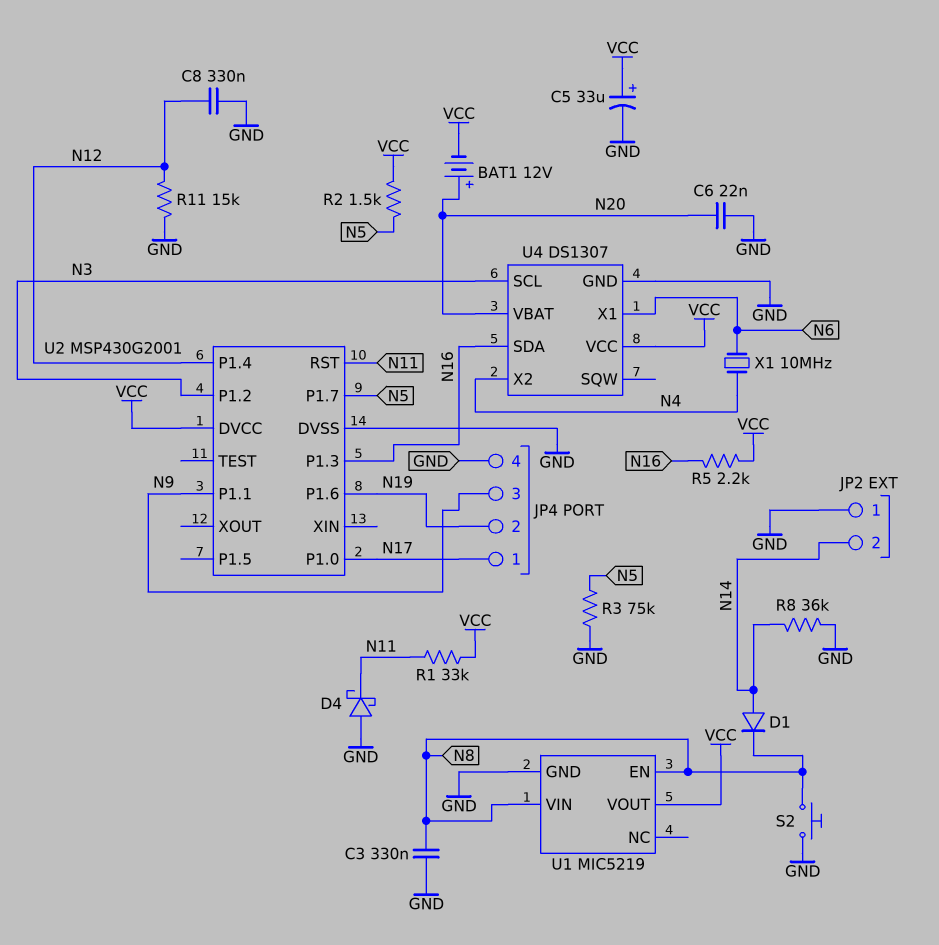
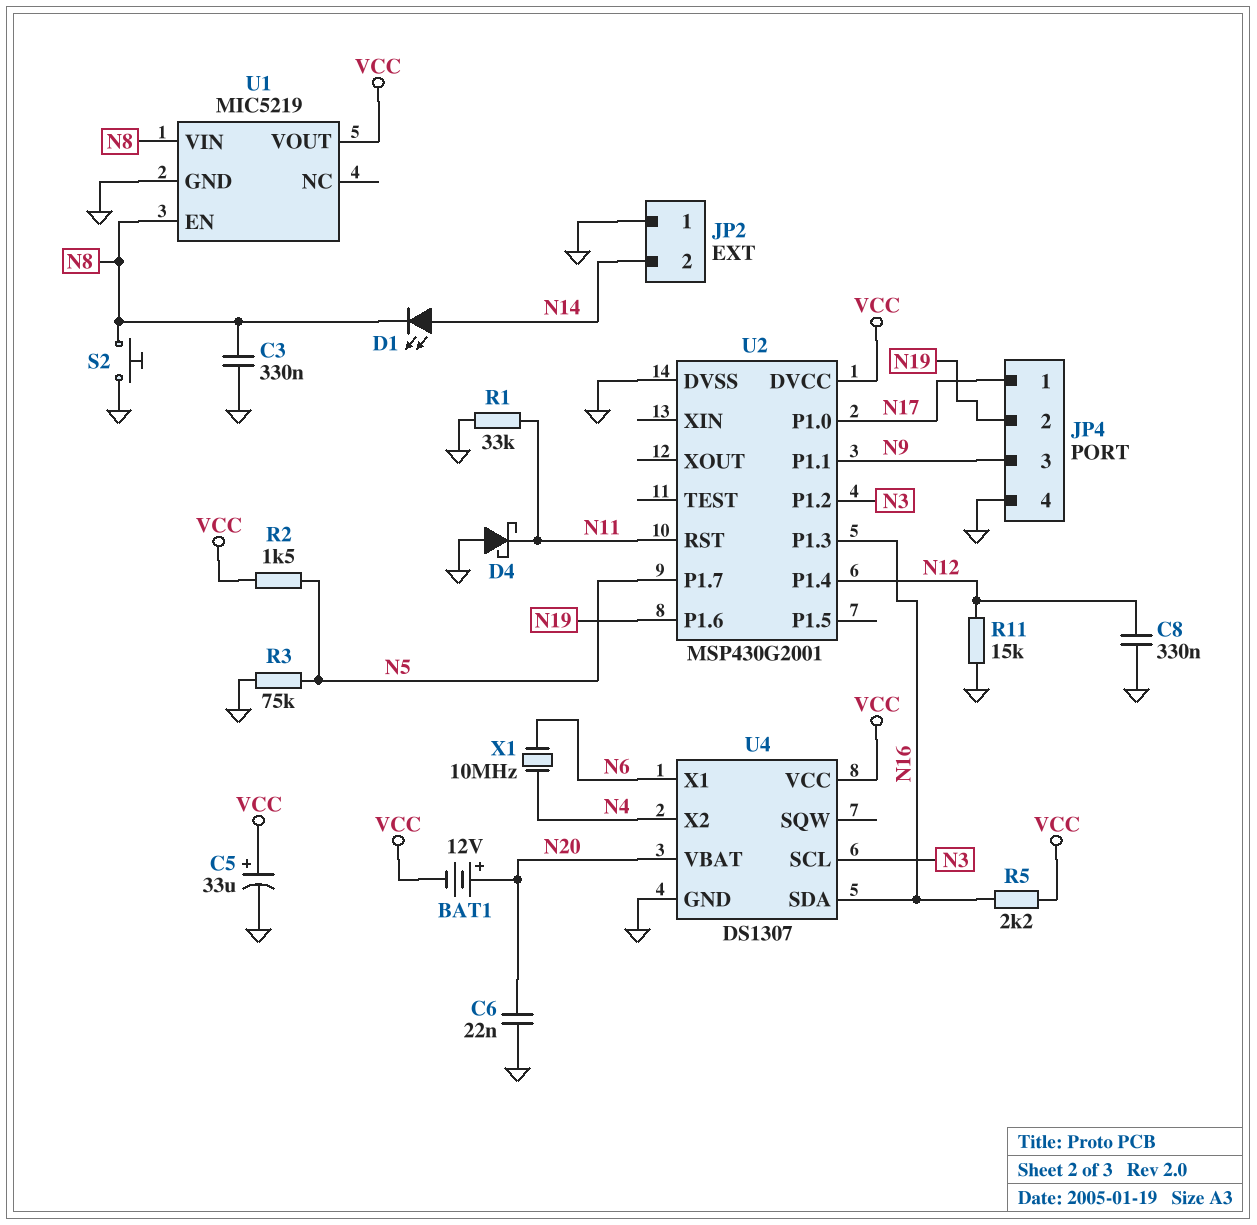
D1: diode (A N14, K N8) -> LED (A N14, K N8)
R1: 33k (N11, VCC) -> 33k (GND, N11)
R8: 36k (GND, N14) -> none

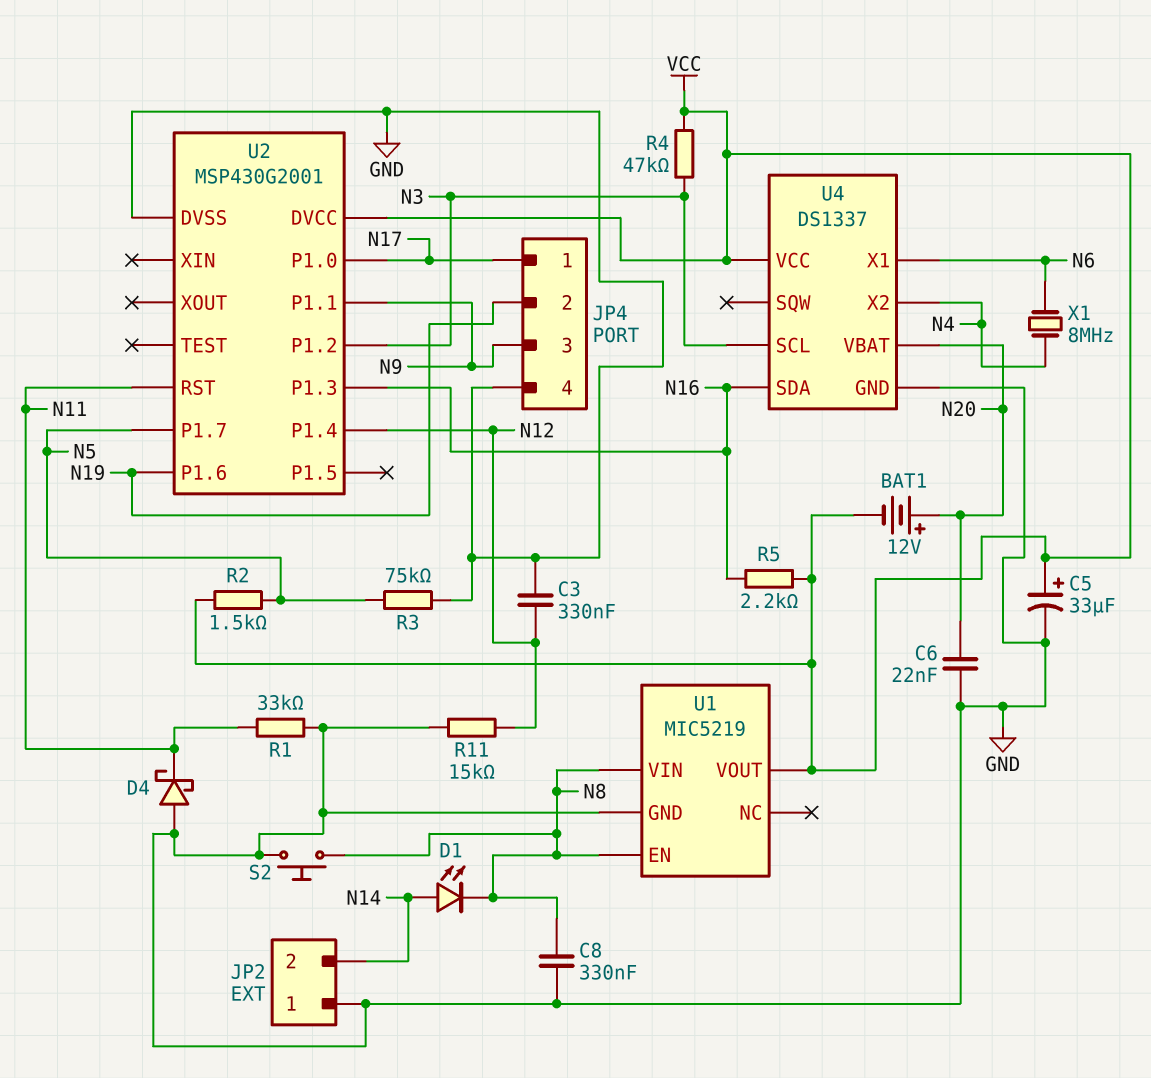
C3: 330nF (GND, N8) -> 330nF (GND, N12)
C8: 330nF (GND, N12) -> 330nF (GND, N8)
R4: none -> 47k (N3, VCC)
U4: DS1307 -> DS1337
X1: 10MHz (N4, N6) -> 8MHz (N4, N6)

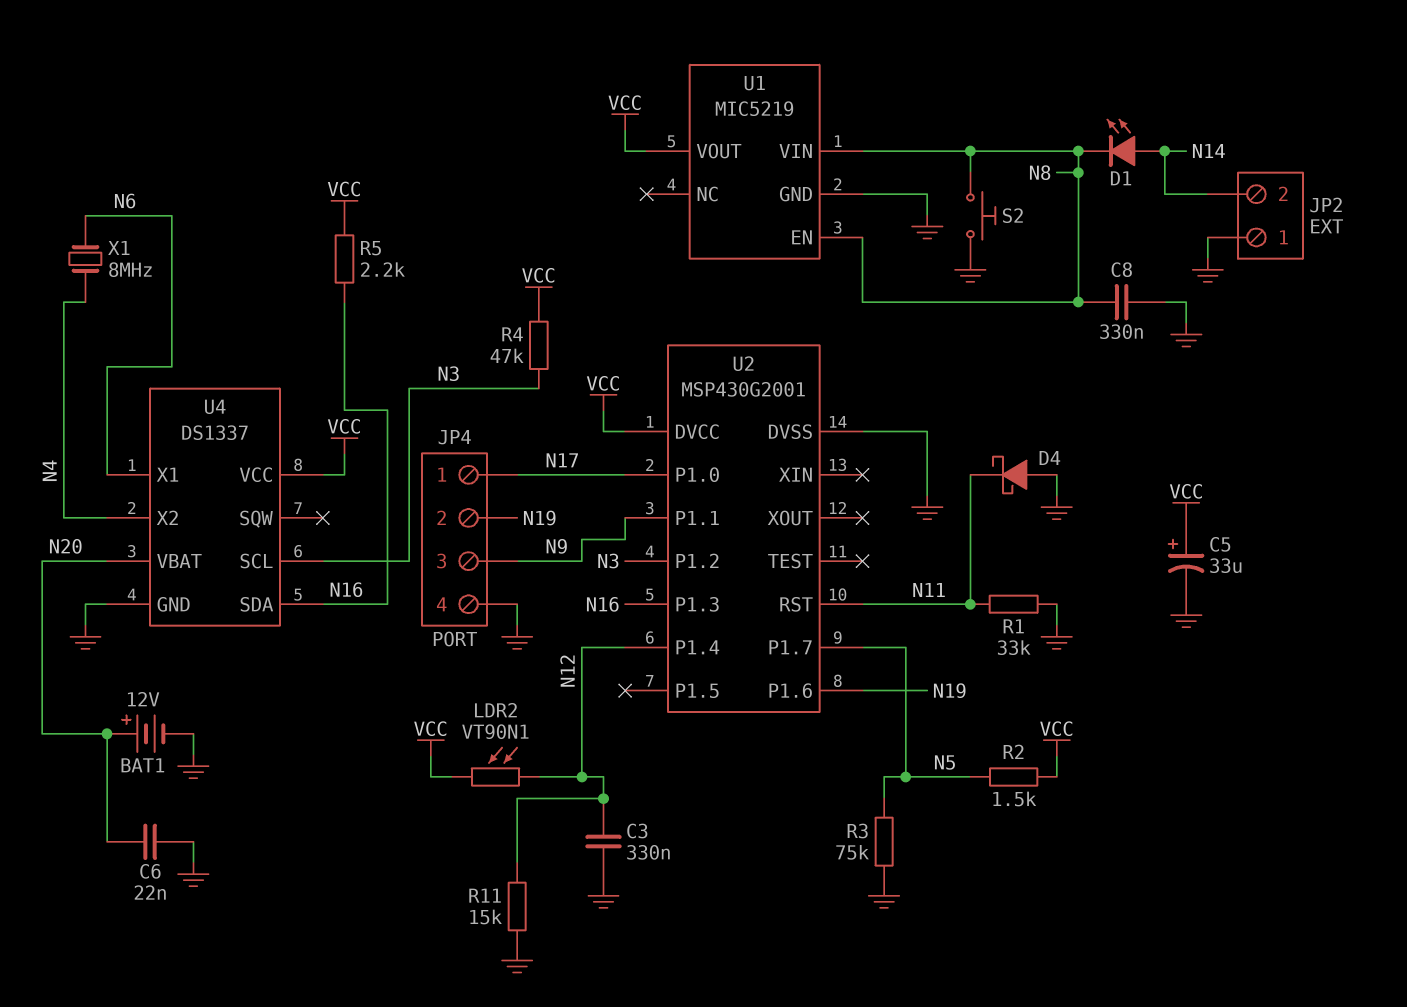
BAT1: 12V (plus N20, minus VCC) -> 12V (plus N20, minus GND)
LDR2: none -> VT90N1 (N12, VCC)

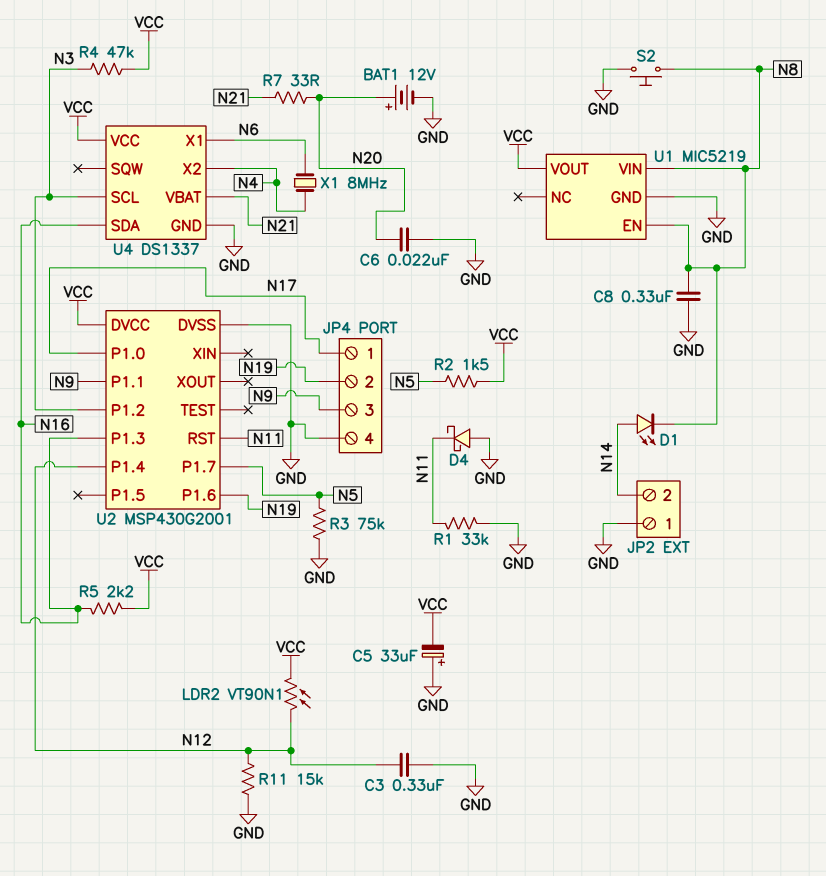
C5: 33uF (plus VCC, minus GND) -> 33uF (plus GND, minus VCC)
R7: none -> 33 (N20, N21)
U4 pin VBAT: N20 -> N21

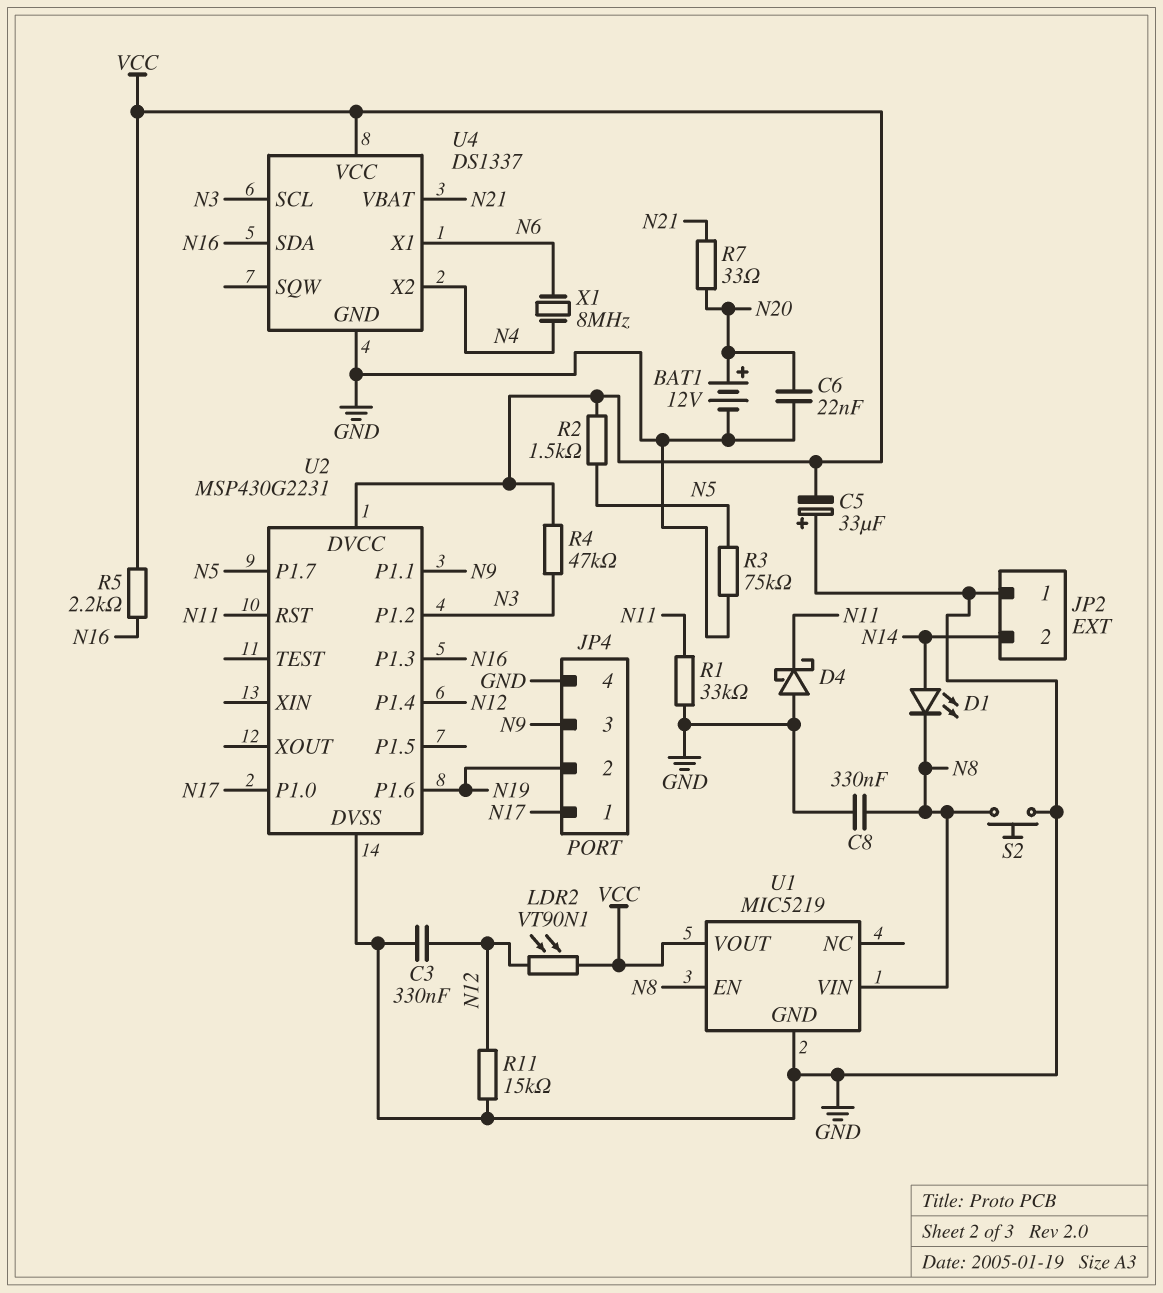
U2: MSP430G2001 -> MSP430G2231

